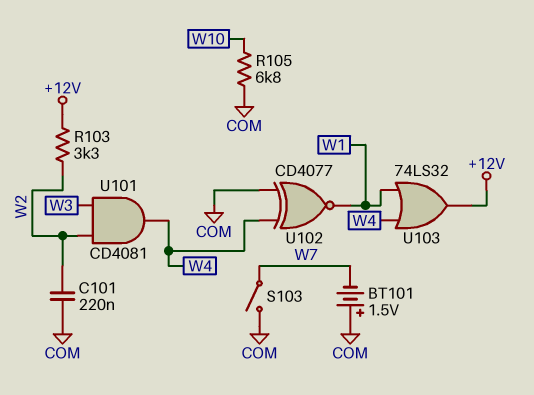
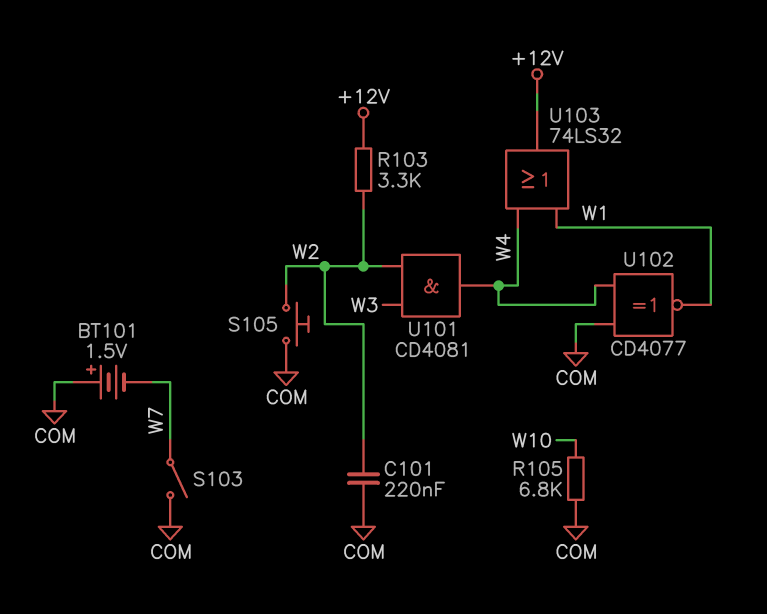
S105: none -> button (COM, W2)

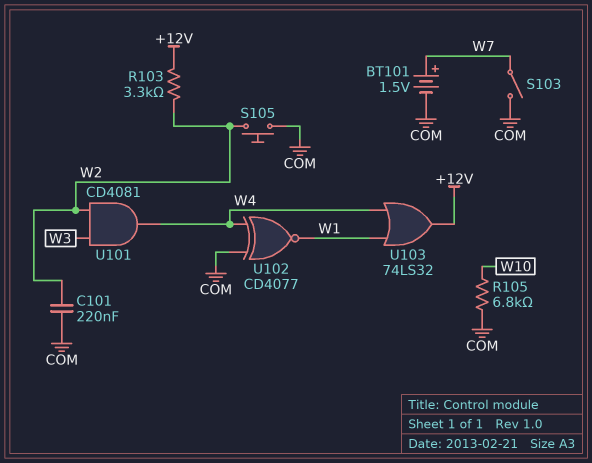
BT101: 1.5V (plus COM, minus W7) -> 1.5V (plus W7, minus COM)

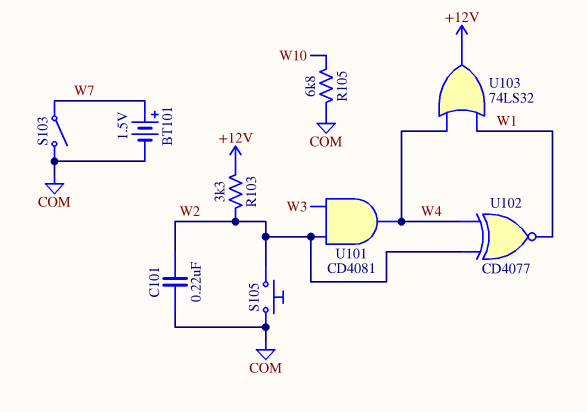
U102: XNOR CD4077 (in COM, in W4, out W1) -> XNOR CD4077 (in W2, in W4, out W1)

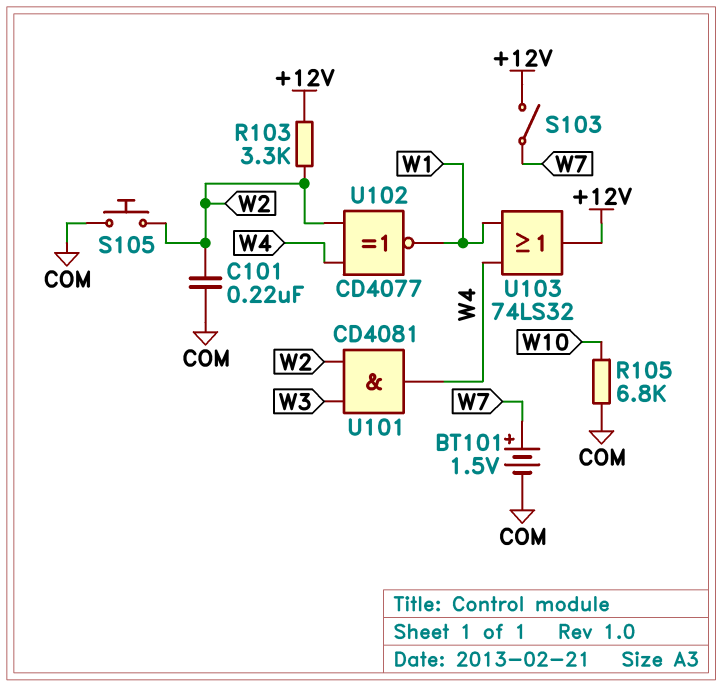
S103: switch (COM, W7) -> switch (+12V, W7)

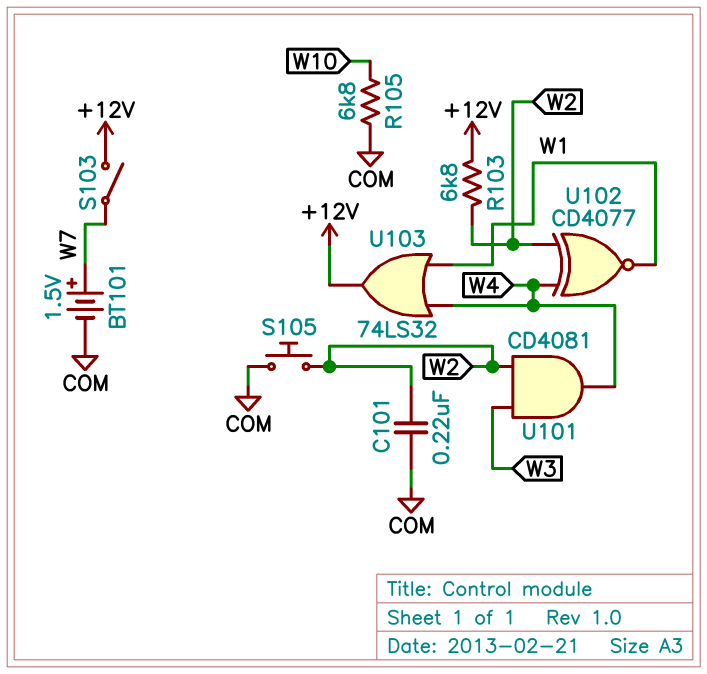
R103: 3.3k (+12V, W2) -> 6.8k (+12V, W2)

